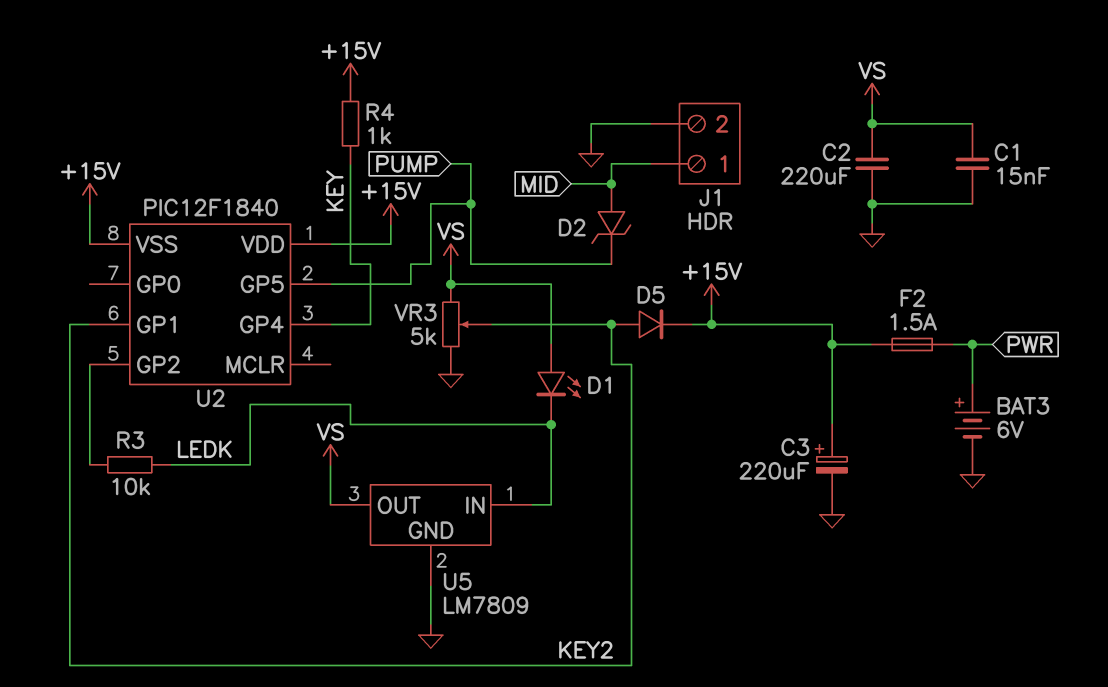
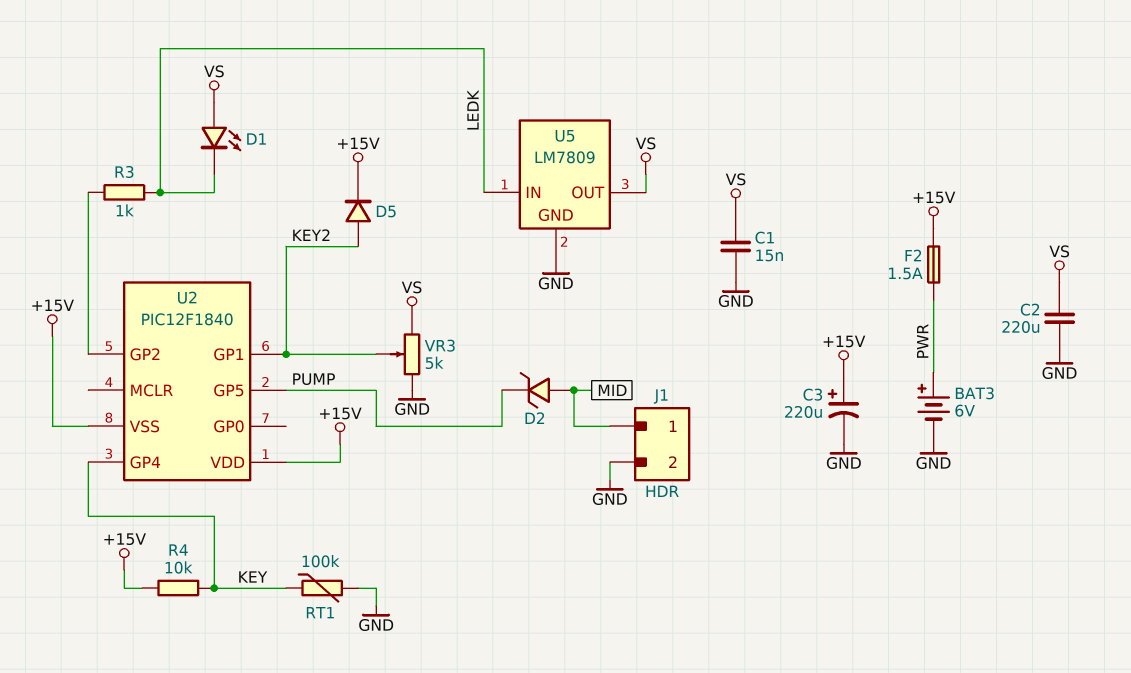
R3: 10k (LEDK, U2/GP2) -> 1k (LEDK, U2/GP2)
R4: 1k (+15V, KEY) -> 10k (+15V, KEY)
RT1: none -> 100k (GND, KEY)

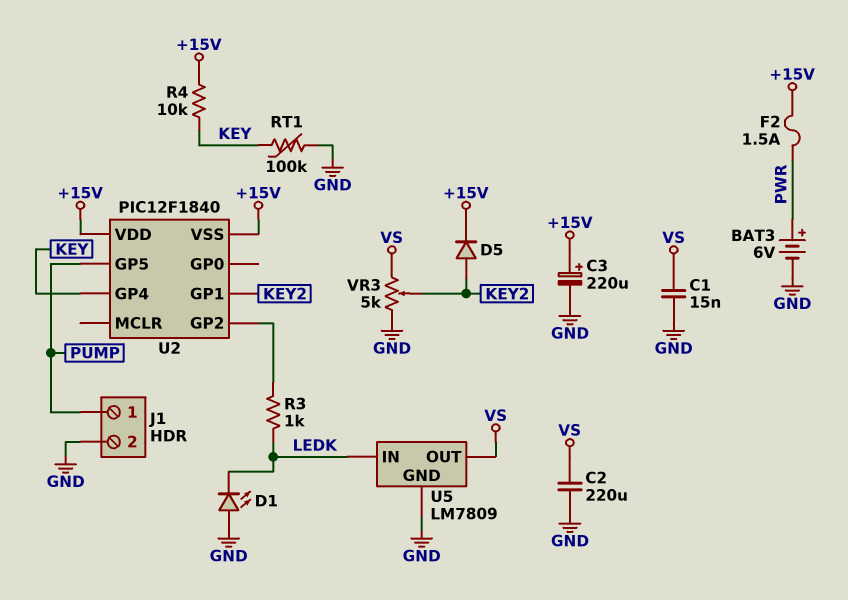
D1: LED (A VS, K LEDK) -> LED (A GND, K LEDK)
D2: zener (A MID, K PUMP) -> none
J1 pin 1: MID -> PUMP

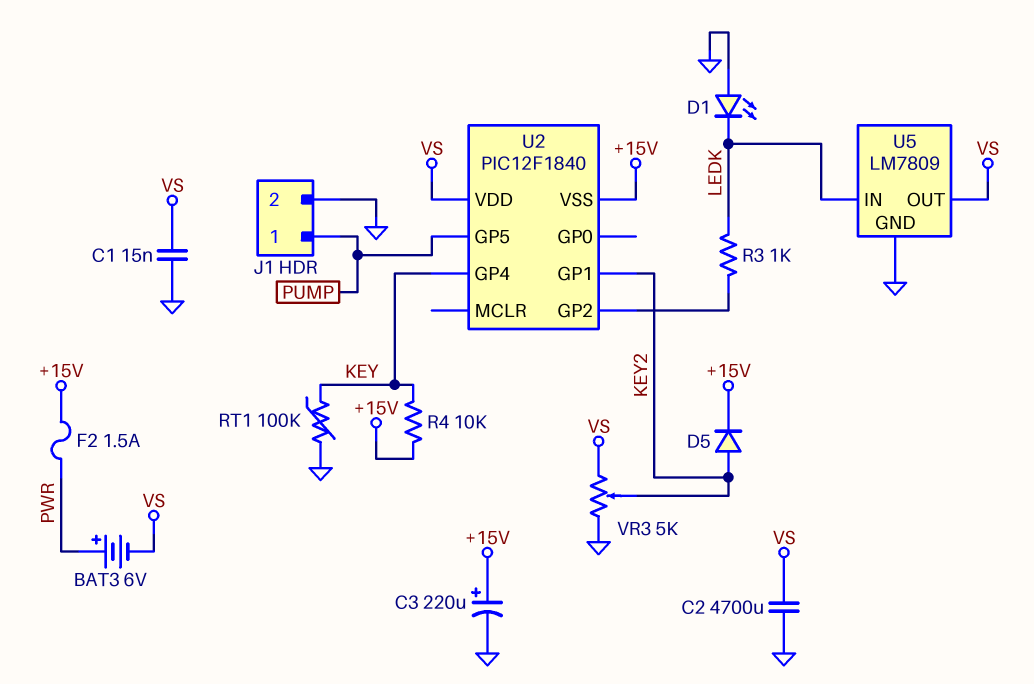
BAT3: 6V (plus PWR, minus GND) -> 6V (plus PWR, minus VS)
C2: 220uF (GND, VS) -> 4700uF (GND, VS)
U2 pin VDD: +15V -> VS

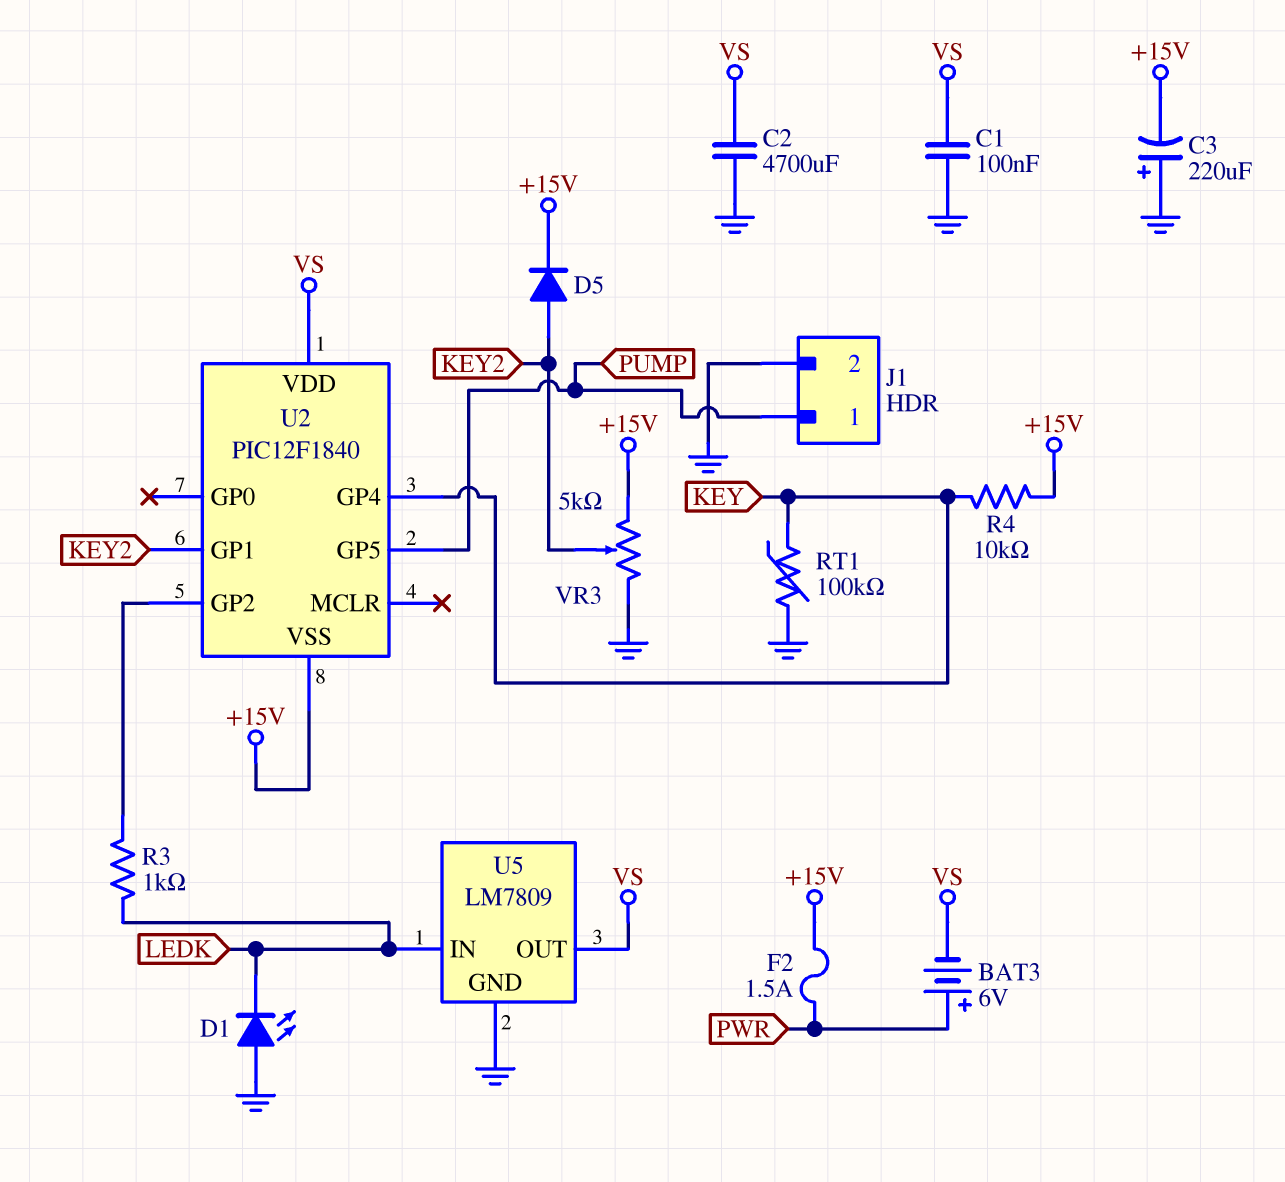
C1: 15nF (GND, VS) -> 100nF (GND, VS)
C3: 220uF (plus +15V, minus GND) -> 220uF (plus GND, minus +15V)
VR3: 5k (GND, VS, wiper KEY2) -> 5k (+15V, GND, wiper KEY2)

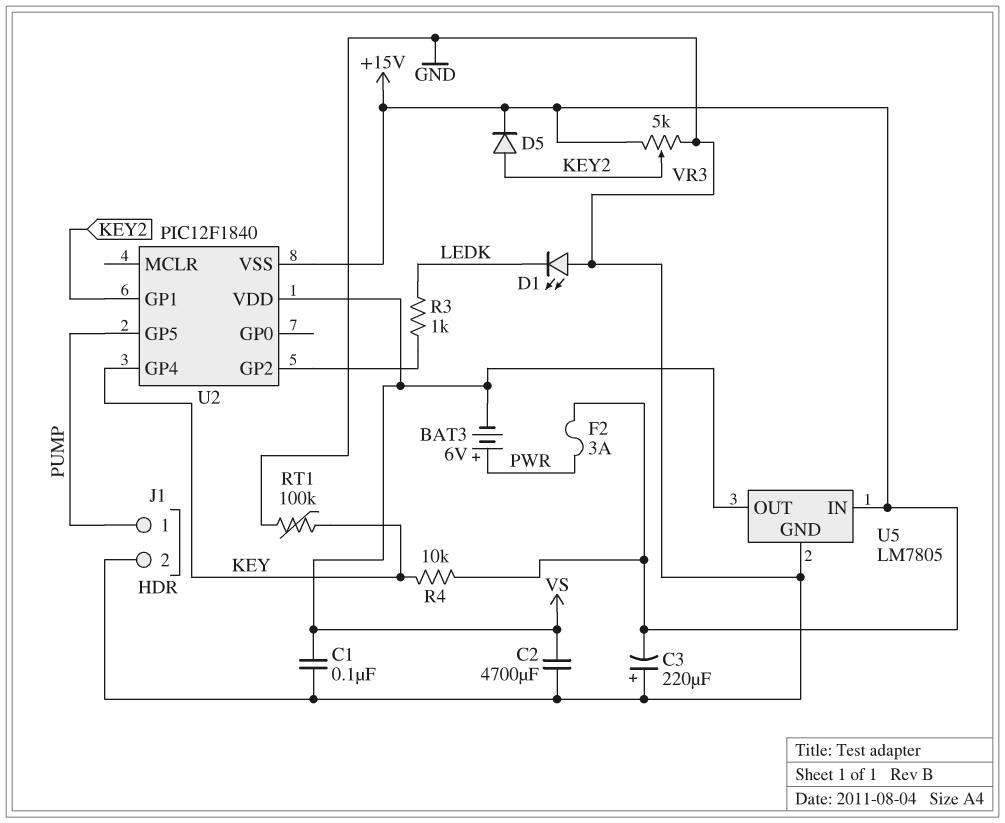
F2: 1.5A (+15V, PWR) -> 3A (+15V, PWR)
U5: LM7809 -> LM7805
U5 pin IN: LEDK -> +15V

